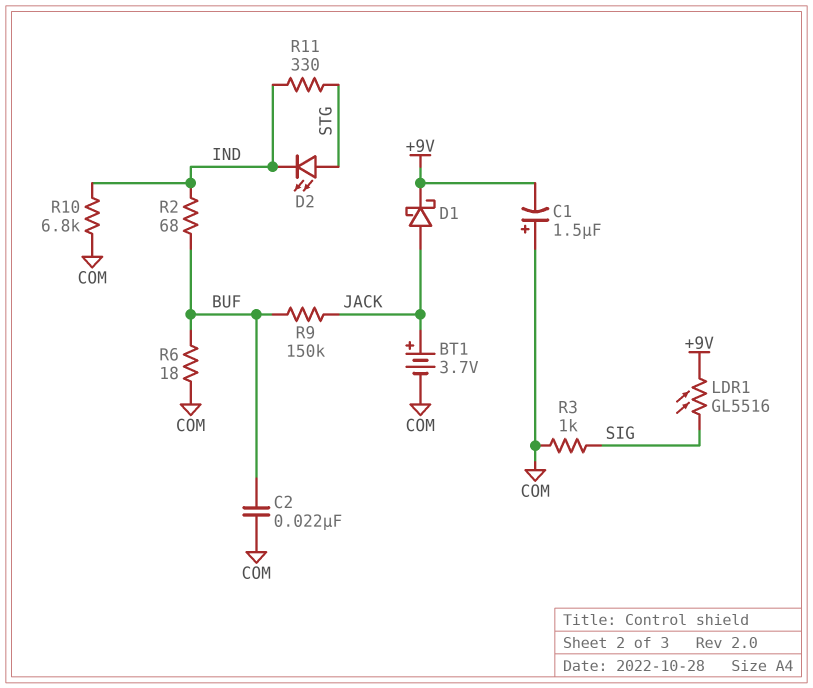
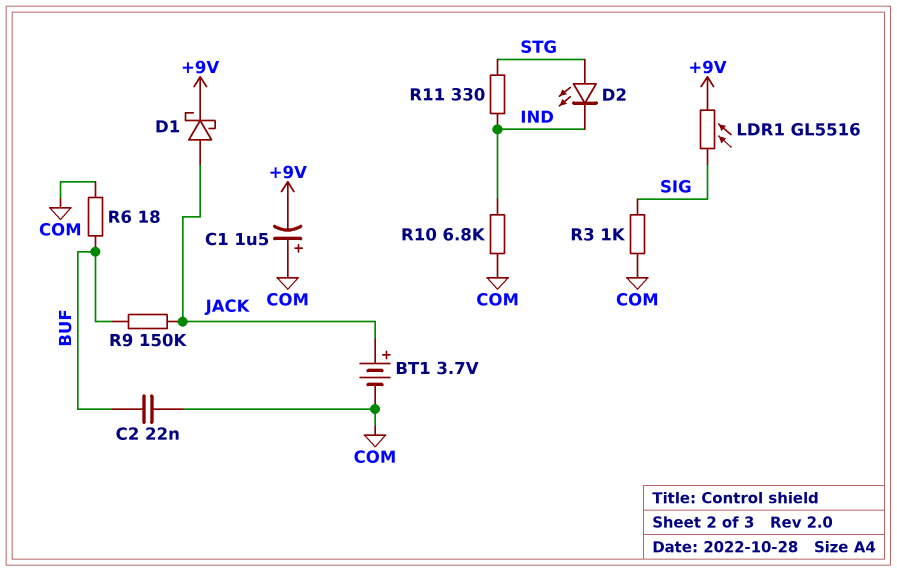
R2: 68 (BUF, IND) -> none

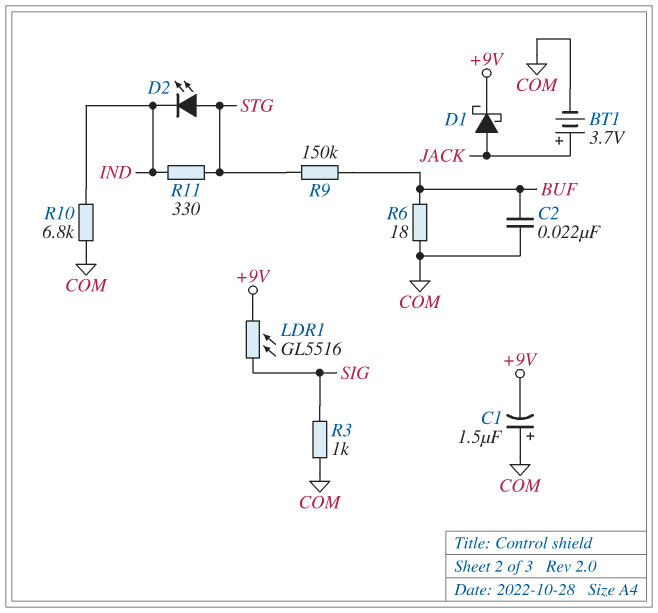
R9: 150k (BUF, JACK) -> 150k (BUF, STG)

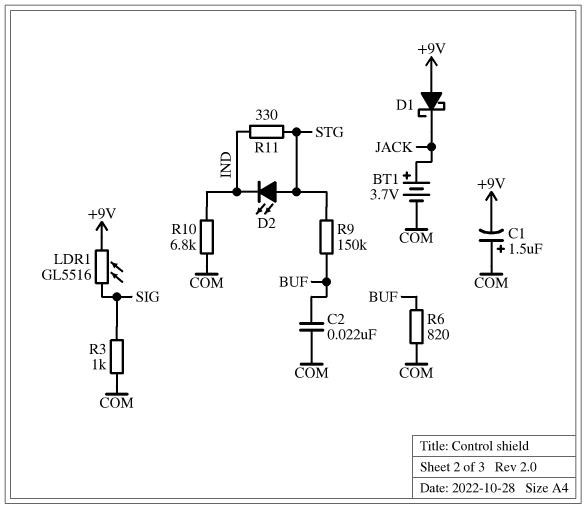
D1: schottky (A JACK, K +9V) -> schottky (A +9V, K JACK)
R6: 18 (BUF, COM) -> 820 (BUF, COM)

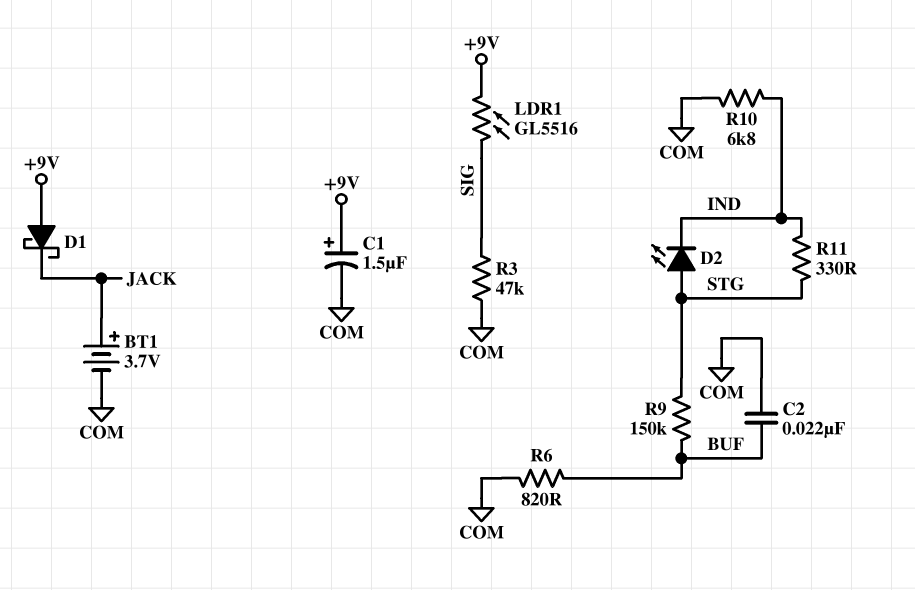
C1: 1.5uF (plus COM, minus +9V) -> 1.5uF (plus +9V, minus COM)
R3: 1k (COM, SIG) -> 47k (COM, SIG)

